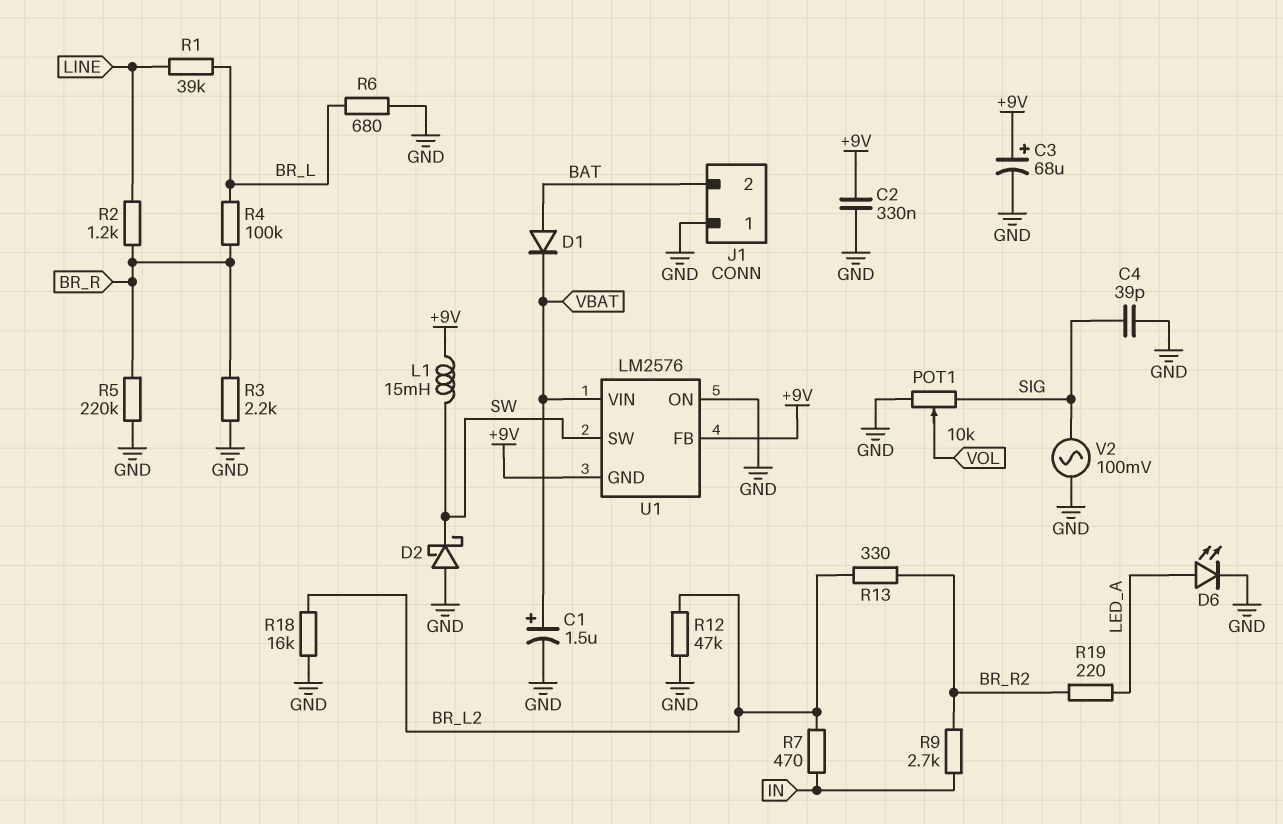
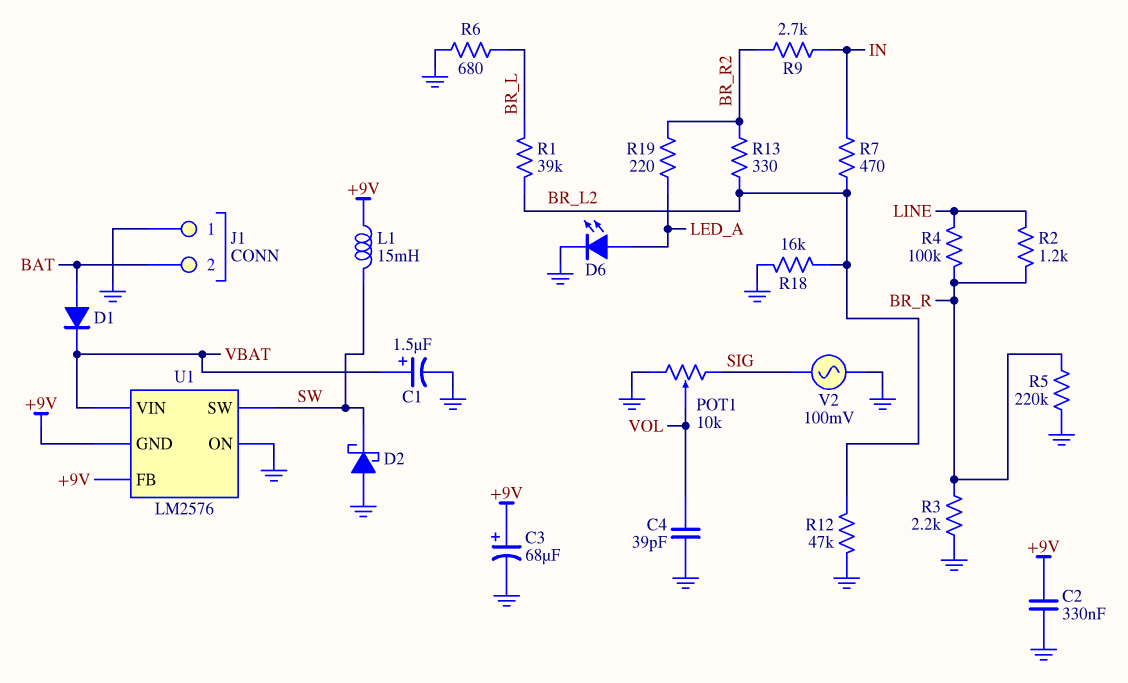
C4: 39pF (GND, SIG) -> 39pF (GND, VOL)
R1: 39k (BR_L, LINE) -> 39k (BR_L, BR_L2)
R4: 100k (BR_L, BR_R) -> 100k (BR_R, LINE)

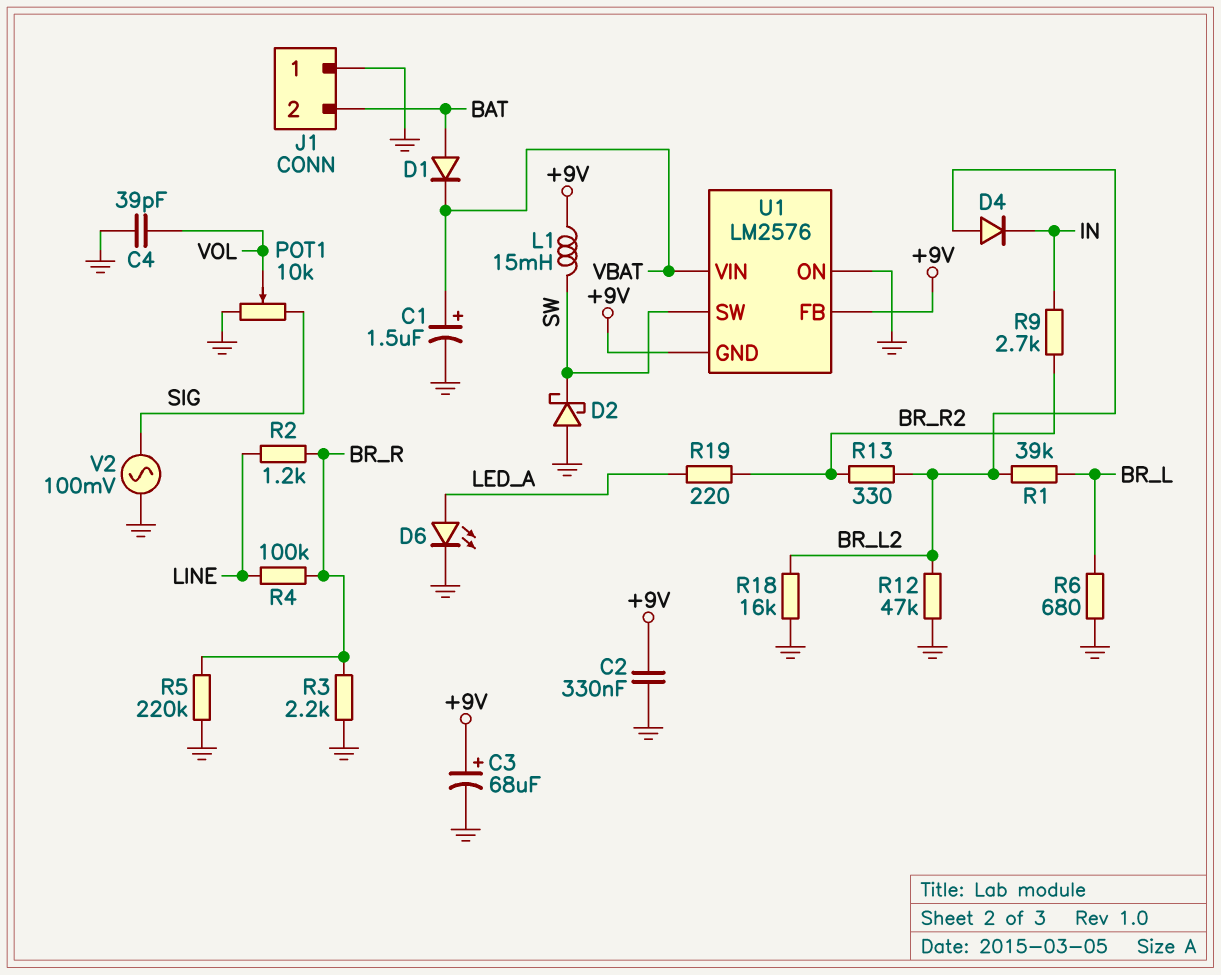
D4: none -> diode (A BR_L2, K IN)
R7: 470 (BR_L2, IN) -> none

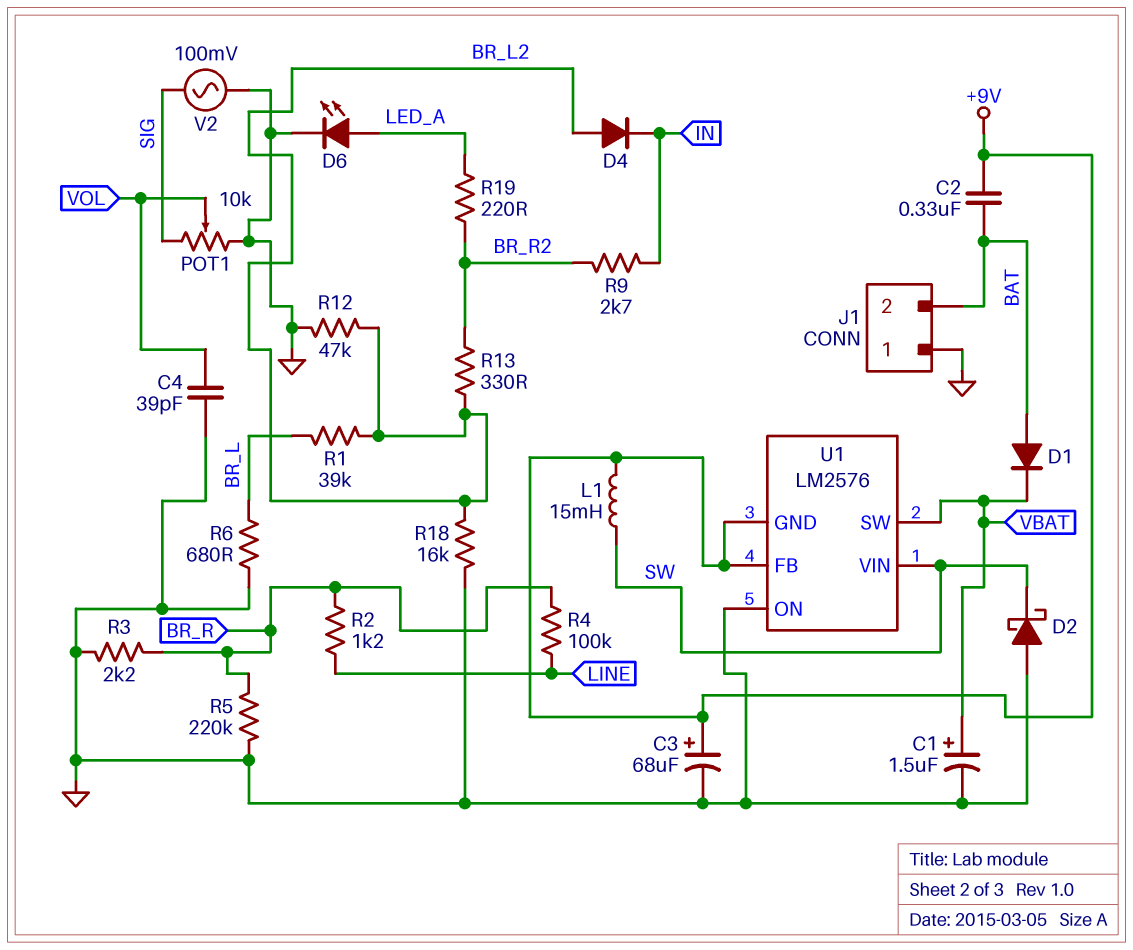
C2: 330nF (+9V, GND) -> 330nF (+9V, BAT)
U1 pin SW: SW -> VBAT
U1 pin VIN: VBAT -> SW

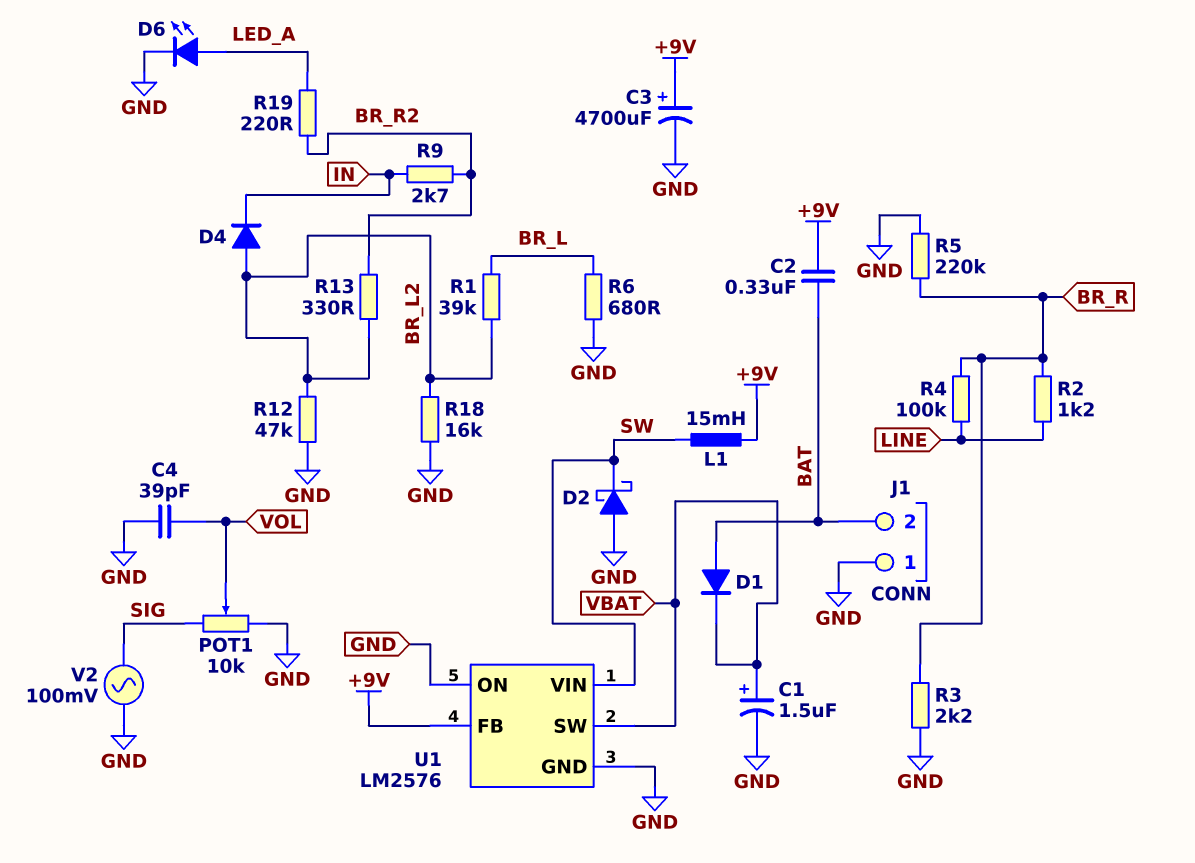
C3: 68uF (plus +9V, minus GND) -> 4700uF (plus +9V, minus GND)
U1 pin GND: +9V -> GND

